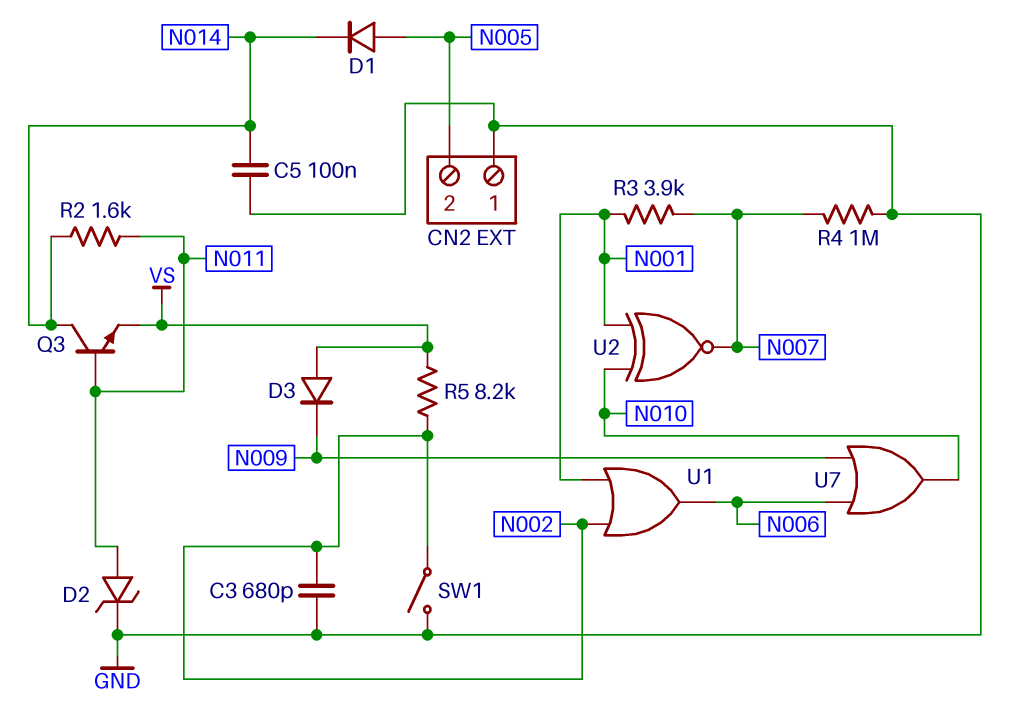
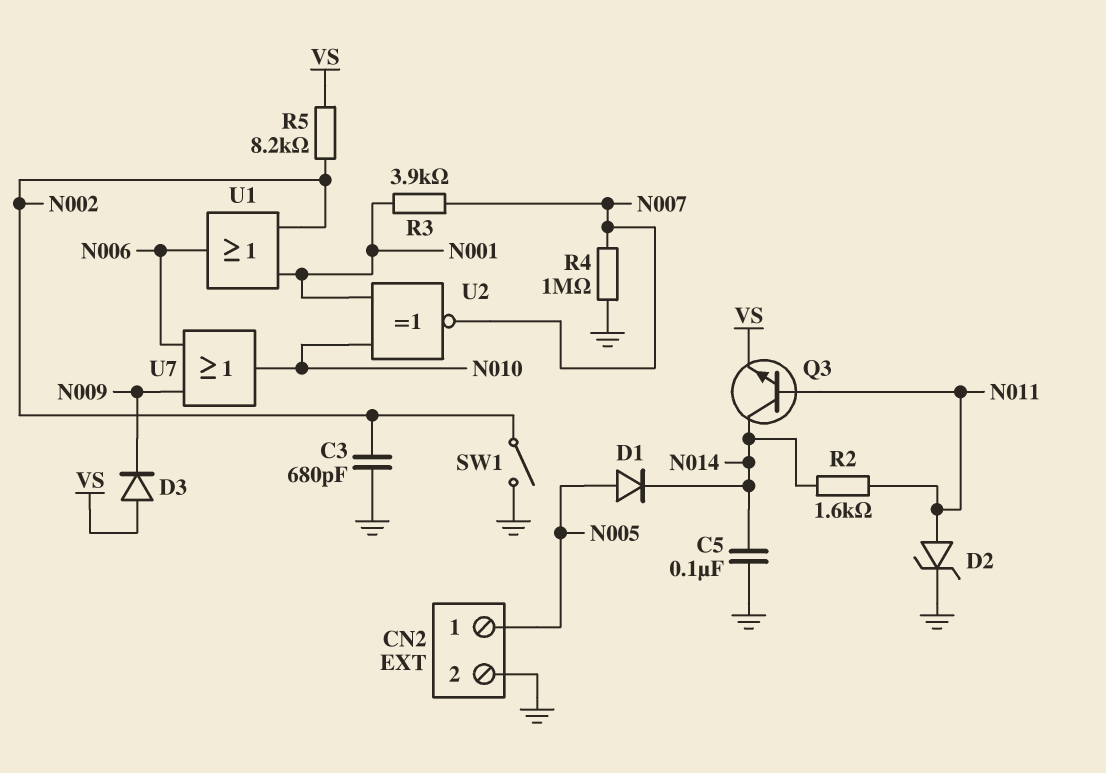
CN2 pin 1: GND -> N005
CN2 pin 2: N005 -> GND

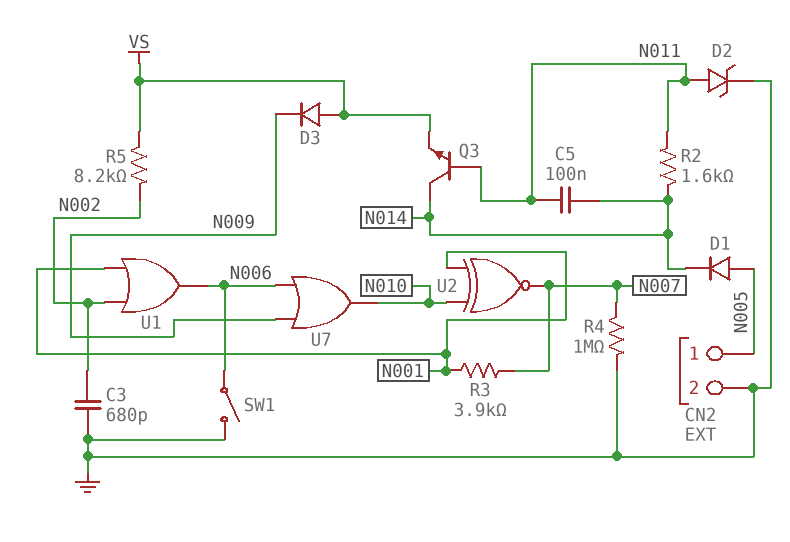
C5: 100nF (GND, N014) -> 100nF (N011, N014)
SW1: switch (GND, N002) -> switch (GND, N006)

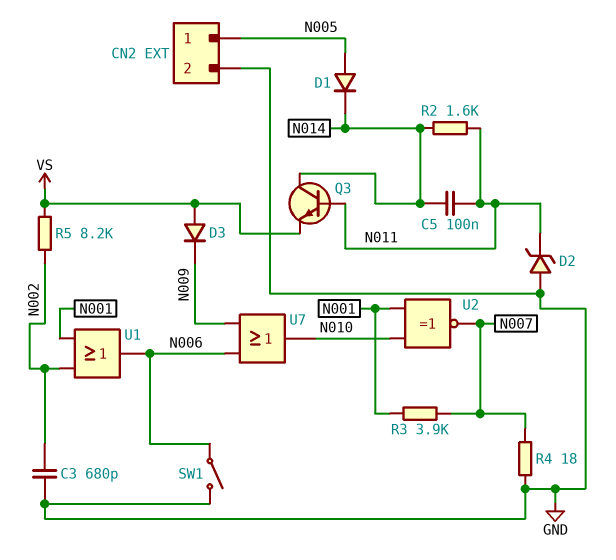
D2: zener (A N011, K GND) -> zener (A GND, K N011)
R4: 1M (GND, N007) -> 18 (GND, N007)

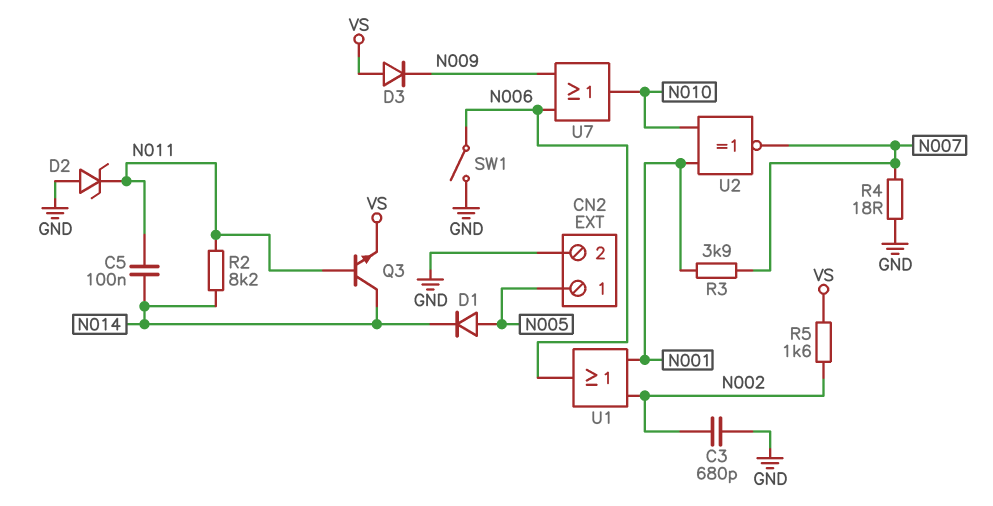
R2: 1.6k (N011, N014) -> 8.2k (N011, N014)
R5: 8.2k (N002, VS) -> 1.6k (N002, VS)

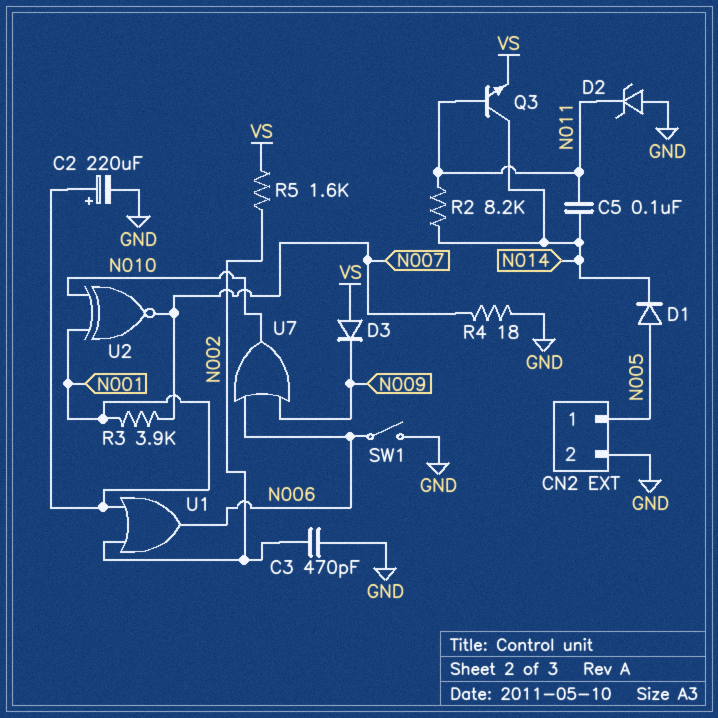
C2: none -> 220uF (plus N001, minus GND)
C3: 680pF (GND, N002) -> 470pF (GND, N002)

